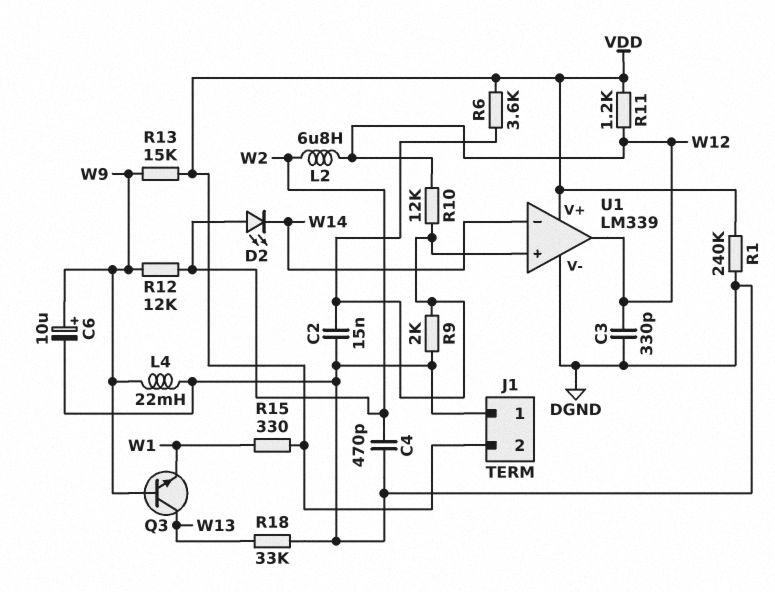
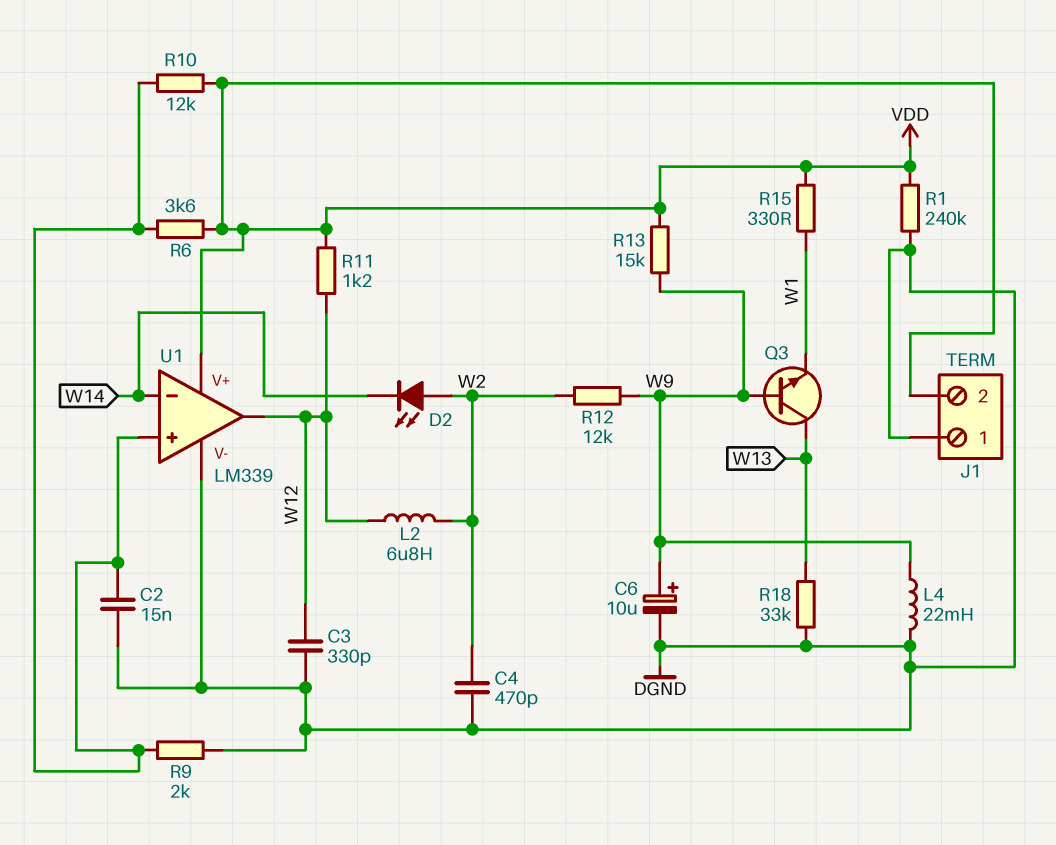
R10: 12k (U1/in+, W12) -> 12k (U1/in+, VDD)

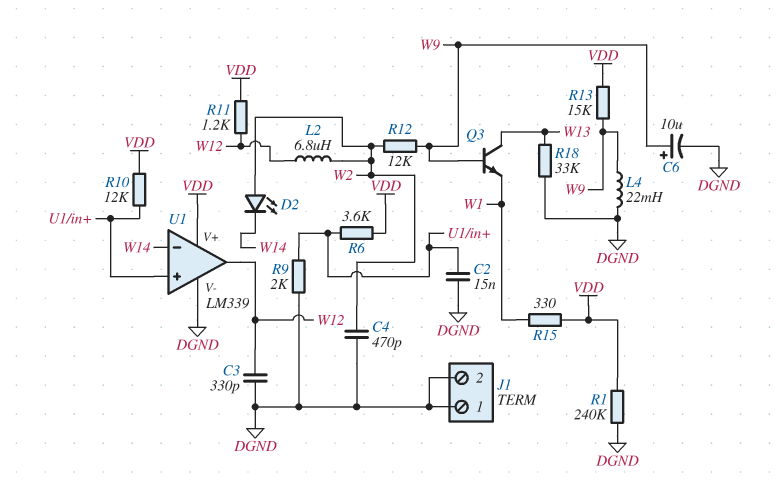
J1 pin 2: VDD -> DGND

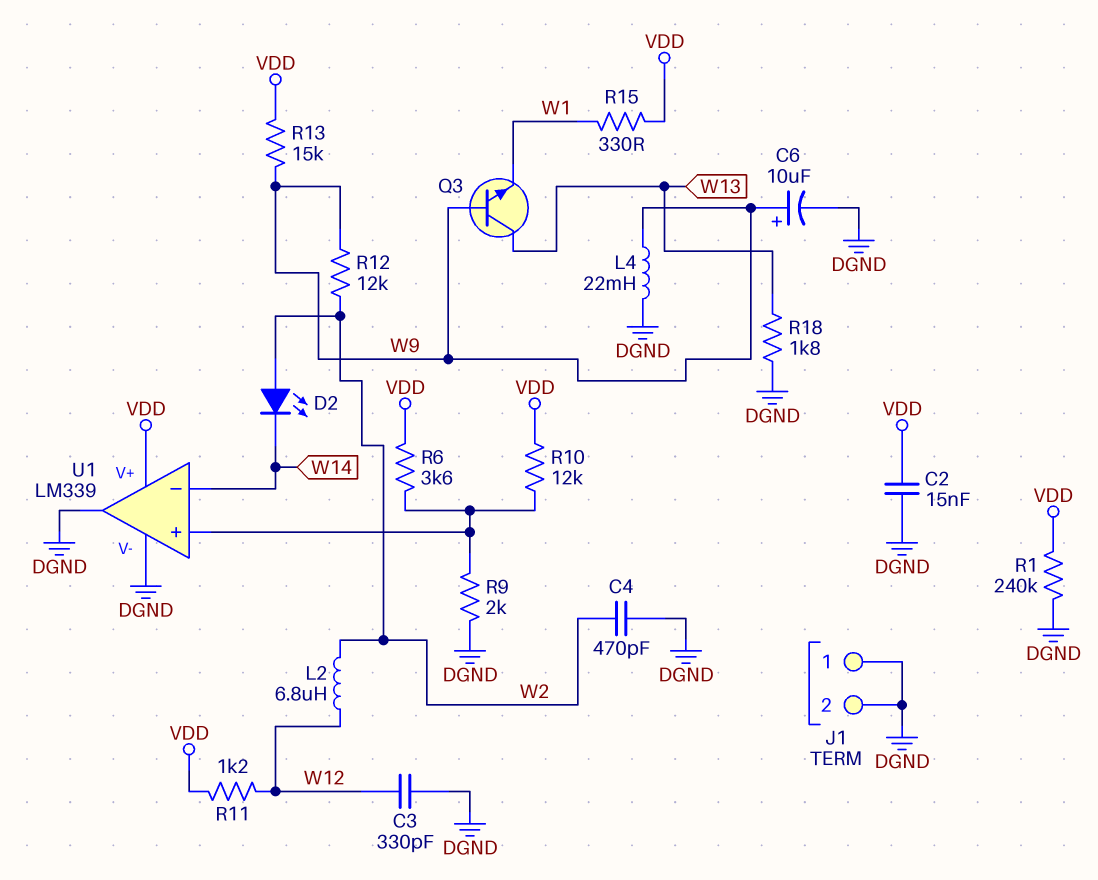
C2: 15nF (DGND, U1/in+) -> 15nF (DGND, VDD)
R18: 33k (DGND, W13) -> 1.8k (DGND, W13)
U1 pin out: W12 -> DGND

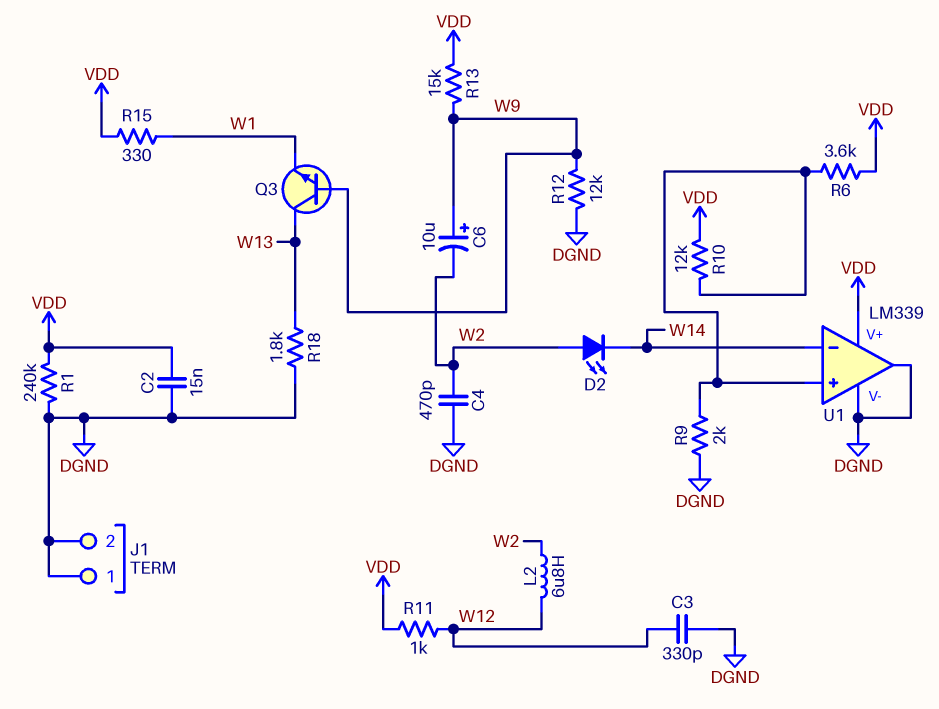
C6: 10uF (plus W9, minus DGND) -> 10uF (plus W9, minus W2)
L4: 22mH (DGND, W9) -> none
R11: 1.2k (VDD, W12) -> 1k (VDD, W12)
R12: 12k (W2, W9) -> 12k (DGND, W9)

